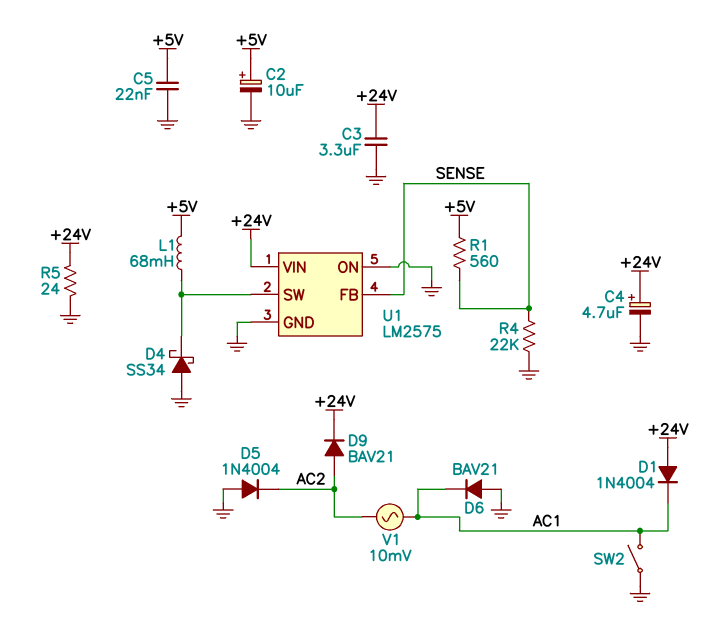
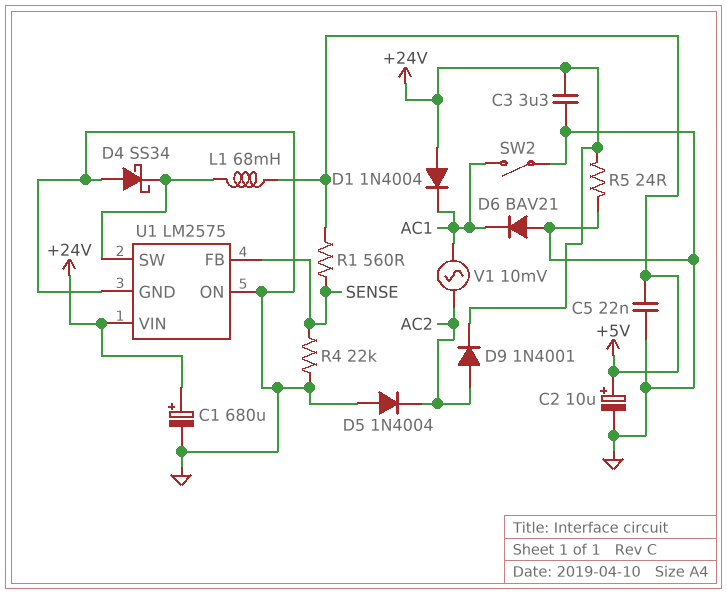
C1: none -> 680uF (plus +24V, minus GND)
C4: 4.7uF (plus +24V, minus GND) -> none
D9: diode BAV21 (A AC2, K +24V) -> diode 1N4001 (A AC2, K +24V)

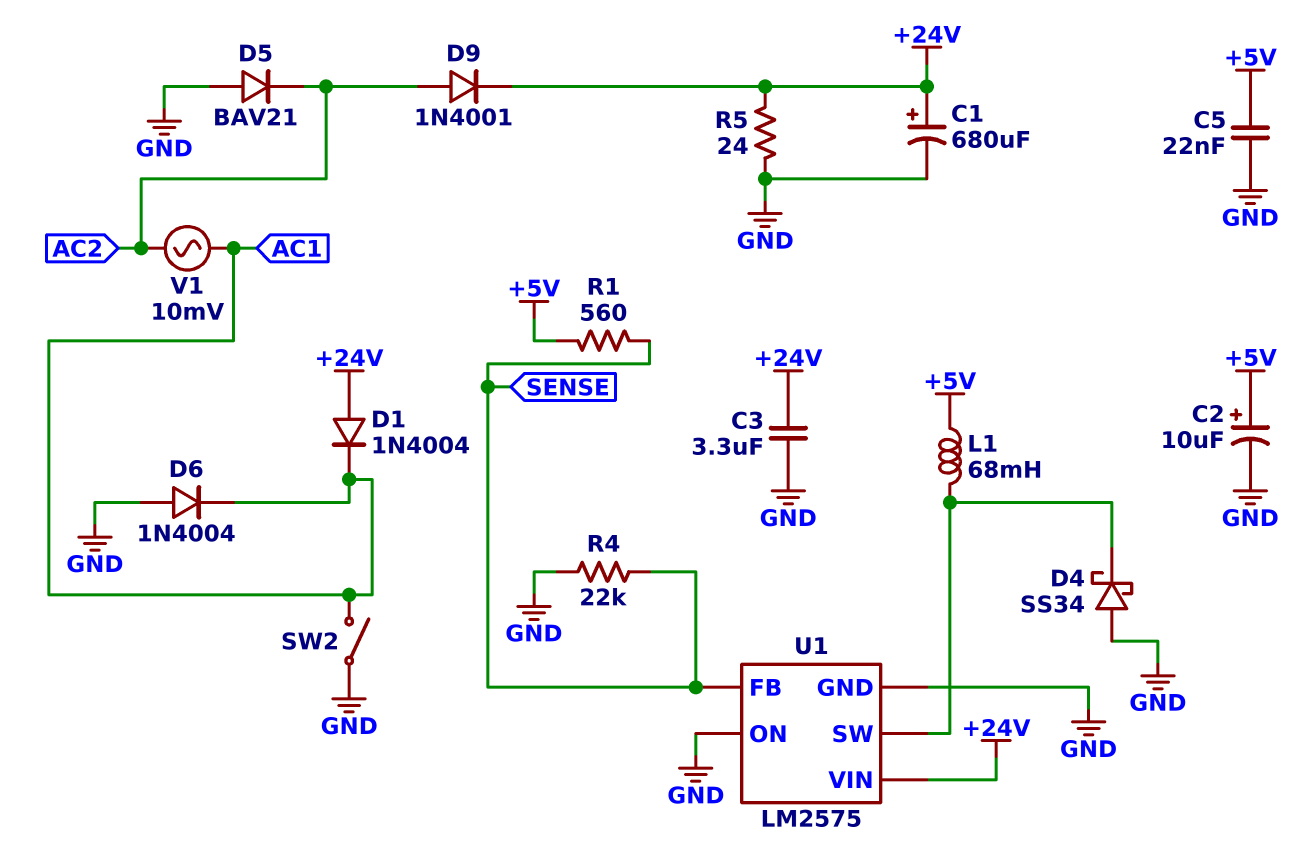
D5: diode 1N4004 (A GND, K AC2) -> diode BAV21 (A GND, K AC2)
D6: diode BAV21 (A GND, K AC1) -> diode 1N4004 (A GND, K AC1)

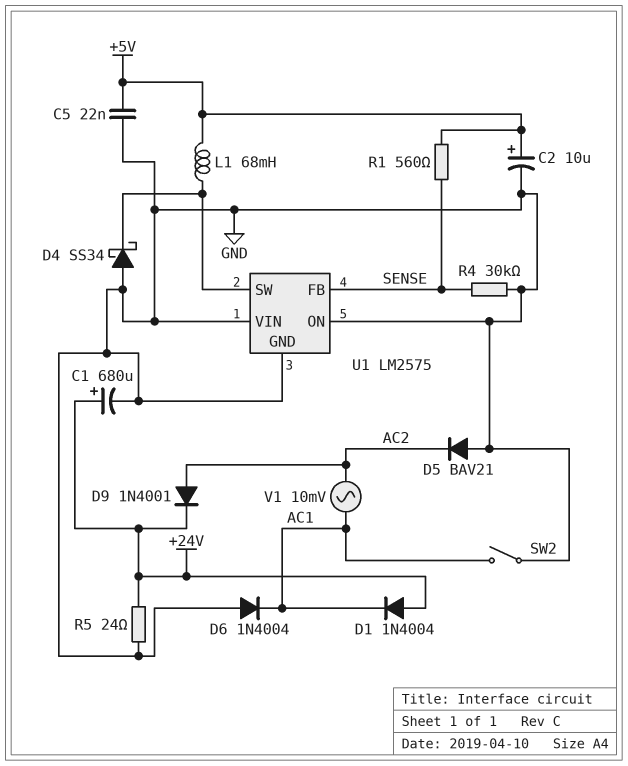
C3: 3.3uF (+24V, GND) -> none
R4: 22k (GND, SENSE) -> 30k (GND, SENSE)
U1 pin VIN: +24V -> GND

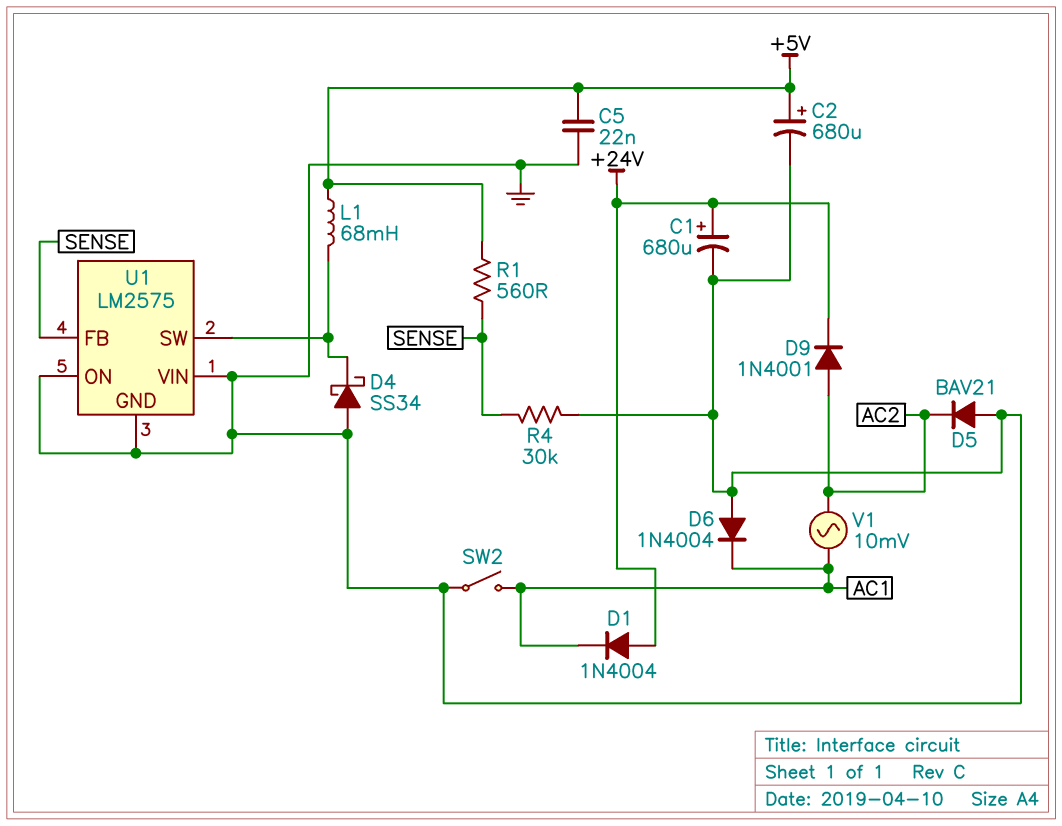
C2: 10uF (plus +5V, minus GND) -> 680uF (plus +5V, minus GND)
R5: 24 (+24V, GND) -> none

